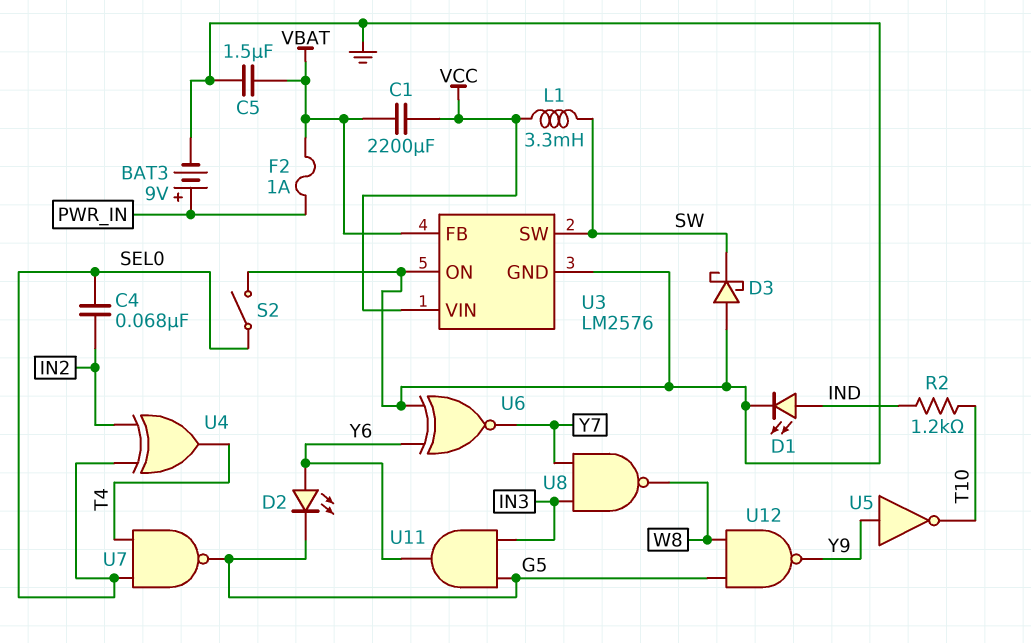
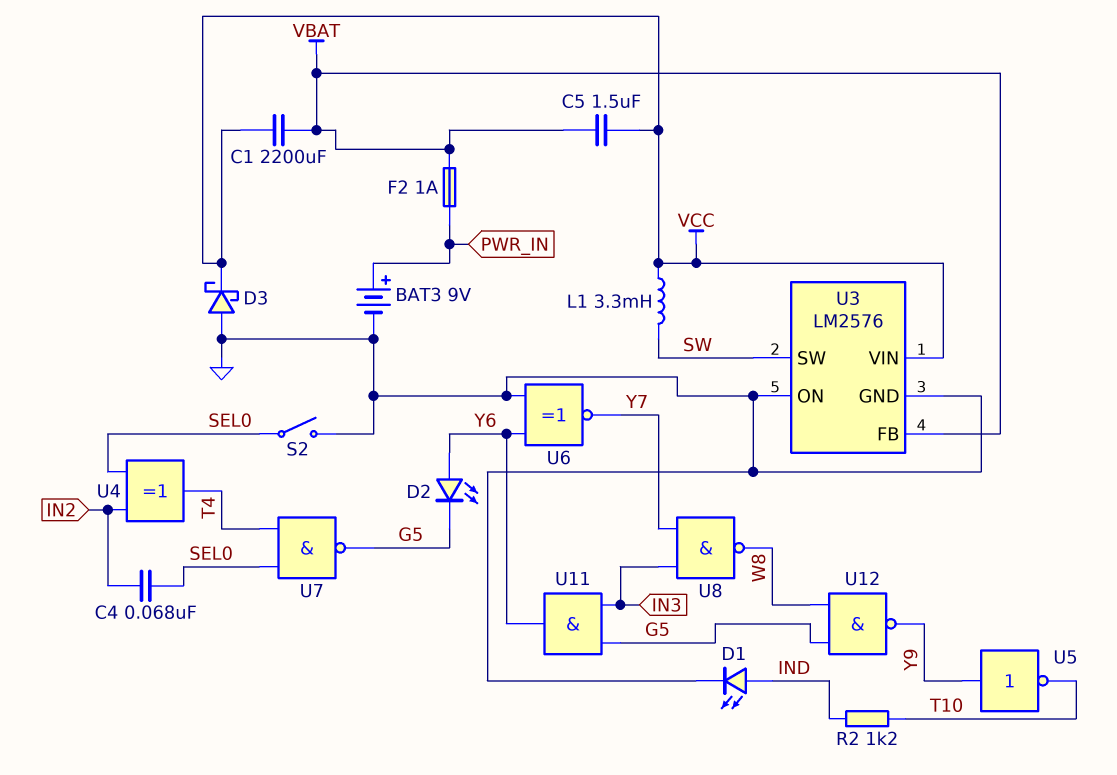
C5: 1.5uF (GND, VBAT) -> 1.5uF (VBAT, VCC)
D3: schottky (A GND, K SW) -> schottky (A GND, K VCC)

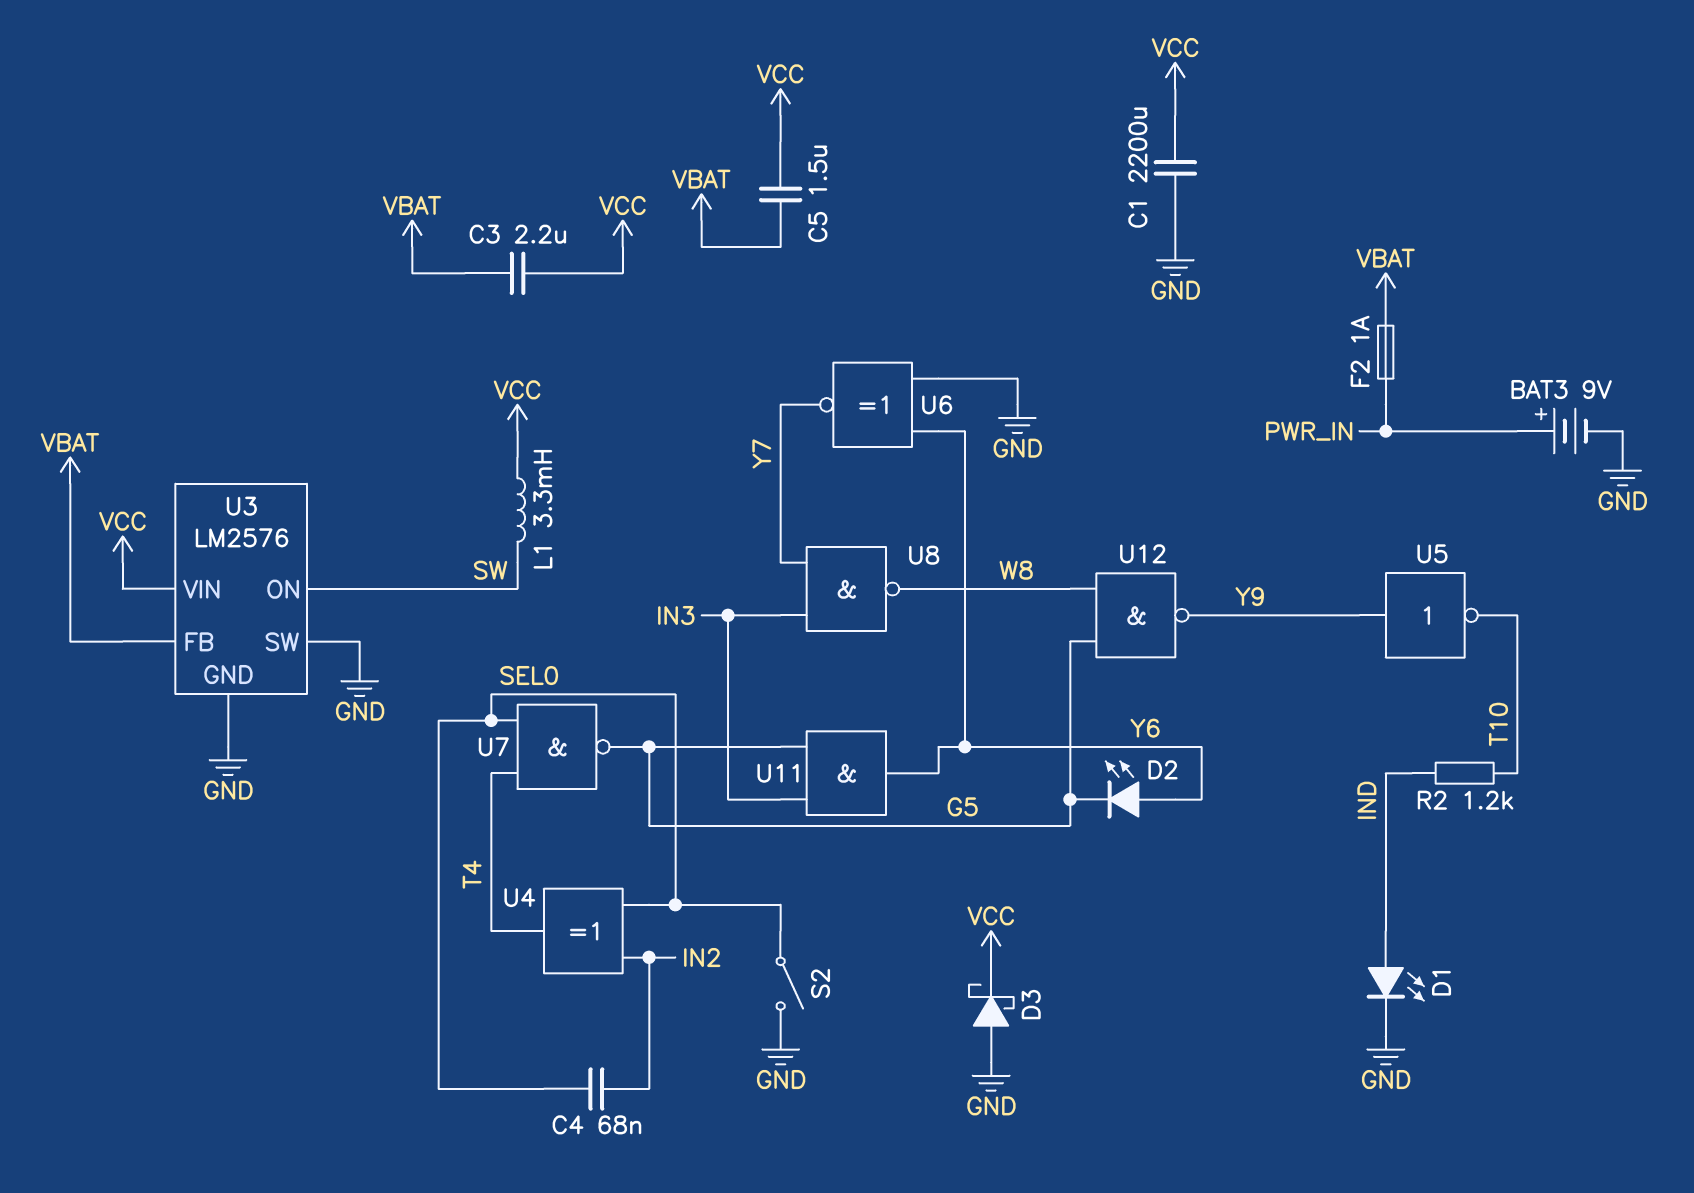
C1: 2200uF (VBAT, VCC) -> 2200uF (GND, VCC)
C3: none -> 2.2uF (VBAT, VCC)
U3 pin ON: GND -> SW
U3 pin SW: SW -> GND

